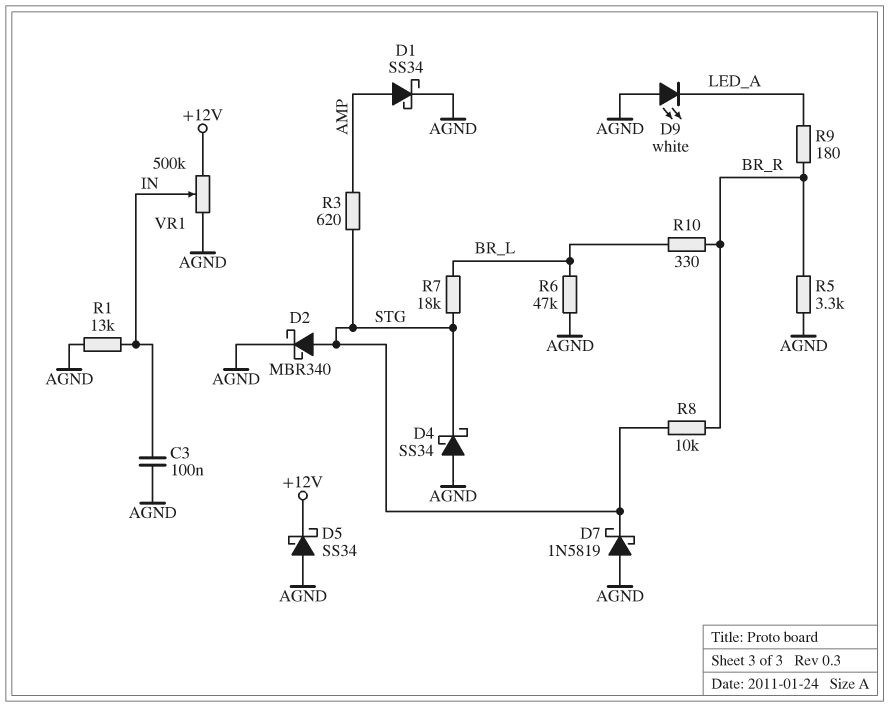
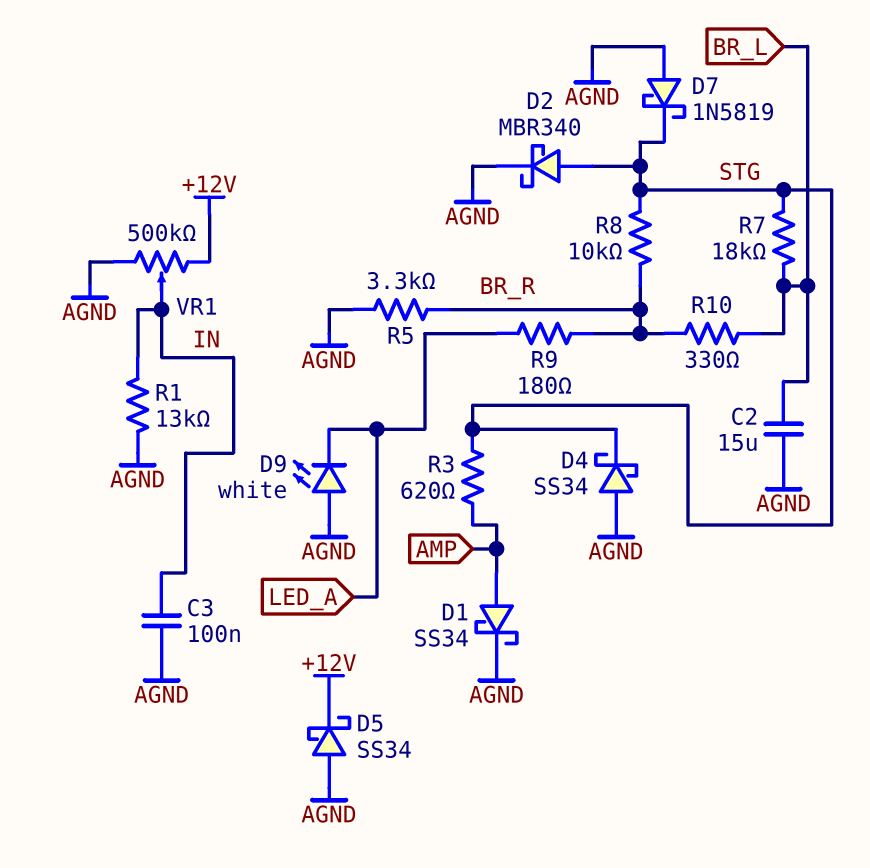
C2: none -> 15uF (AGND, BR_L)
R6: 47k (AGND, BR_L) -> none

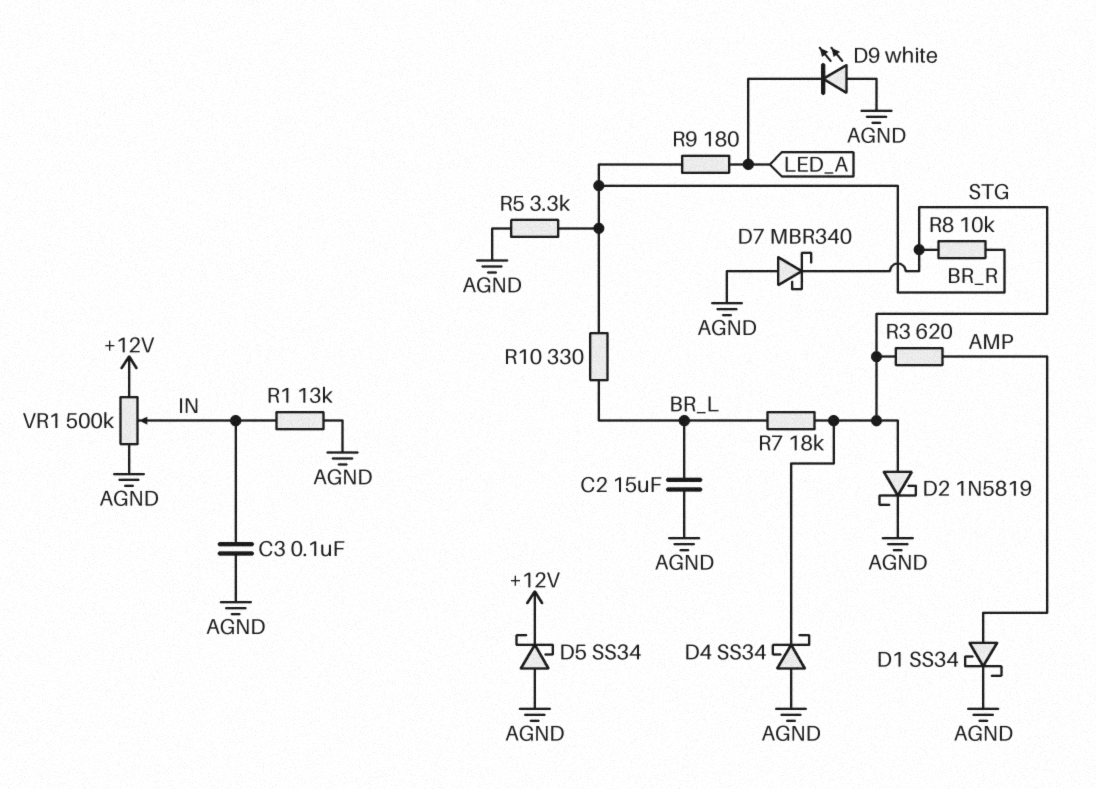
D2: schottky MBR340 (A STG, K AGND) -> schottky 1N5819 (A STG, K AGND)
D7: schottky 1N5819 (A AGND, K STG) -> schottky MBR340 (A AGND, K STG)

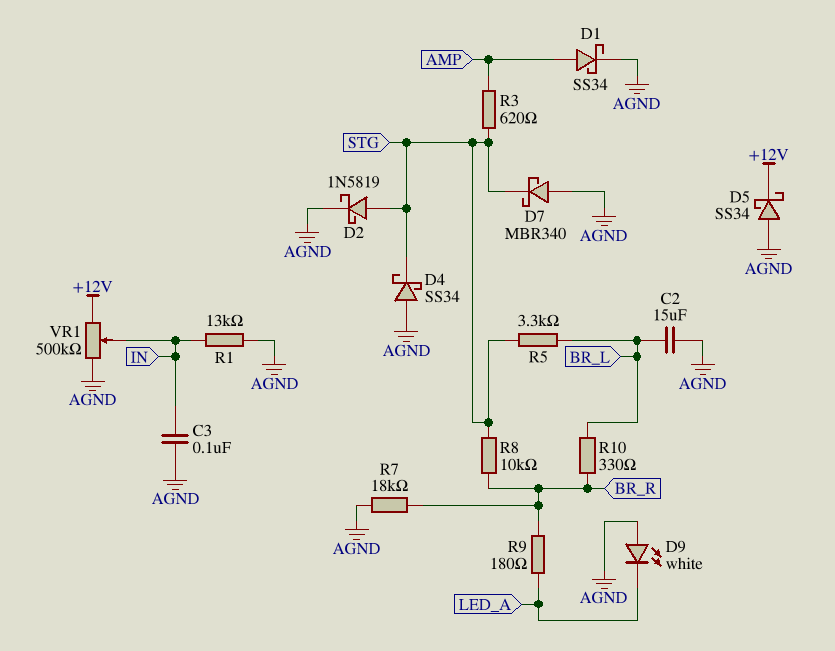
R5: 3.3k (AGND, BR_R) -> 3.3k (BR_L, STG)
R7: 18k (BR_L, STG) -> 18k (AGND, BR_R)

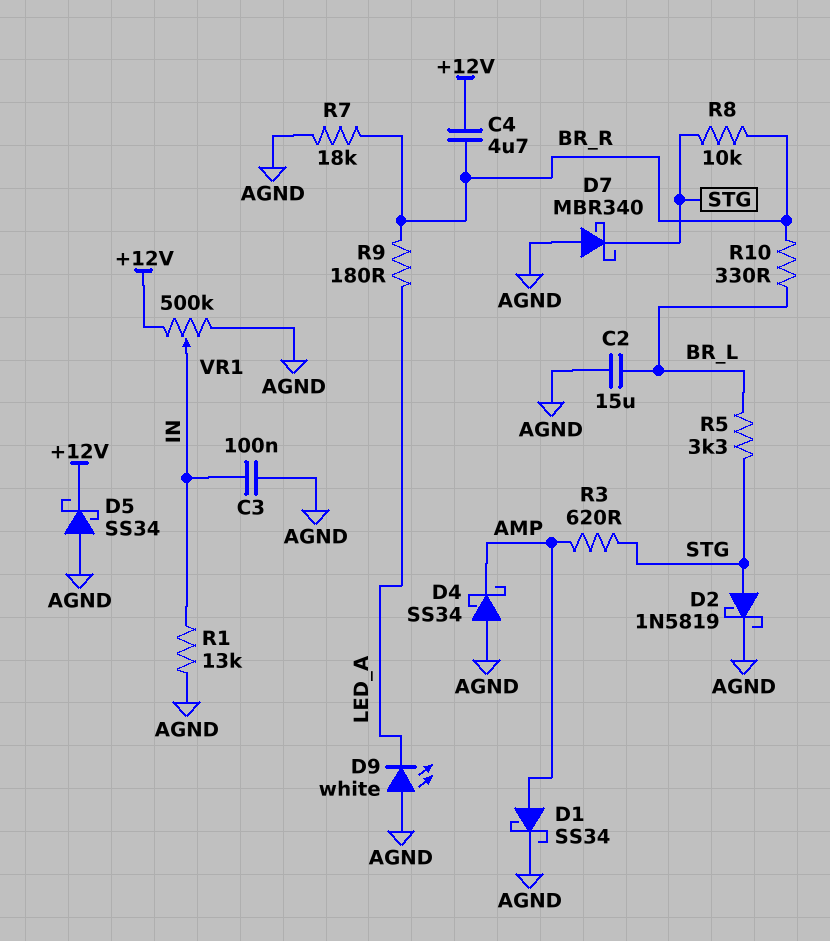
C4: none -> 4.7uF (+12V, BR_R)
D4: schottky SS34 (A AGND, K STG) -> schottky SS34 (A AGND, K AMP)

